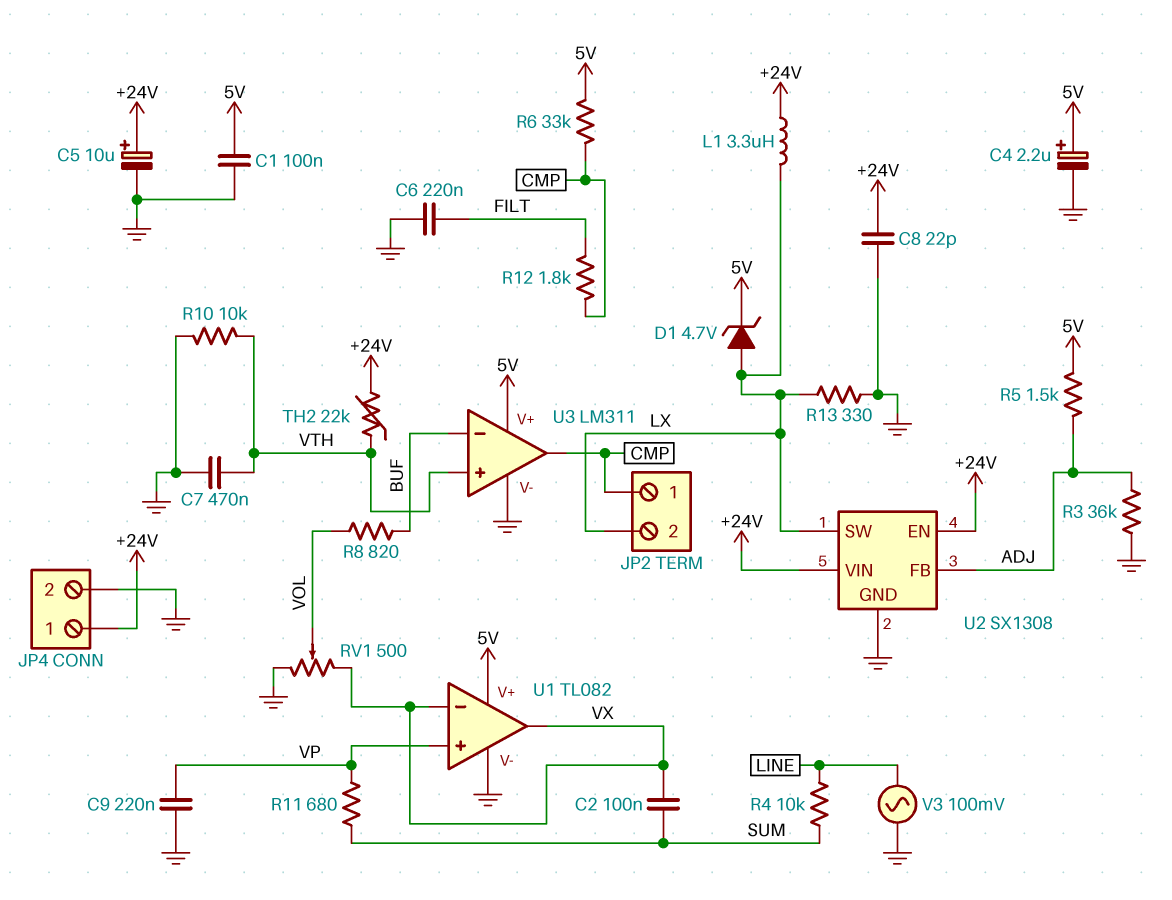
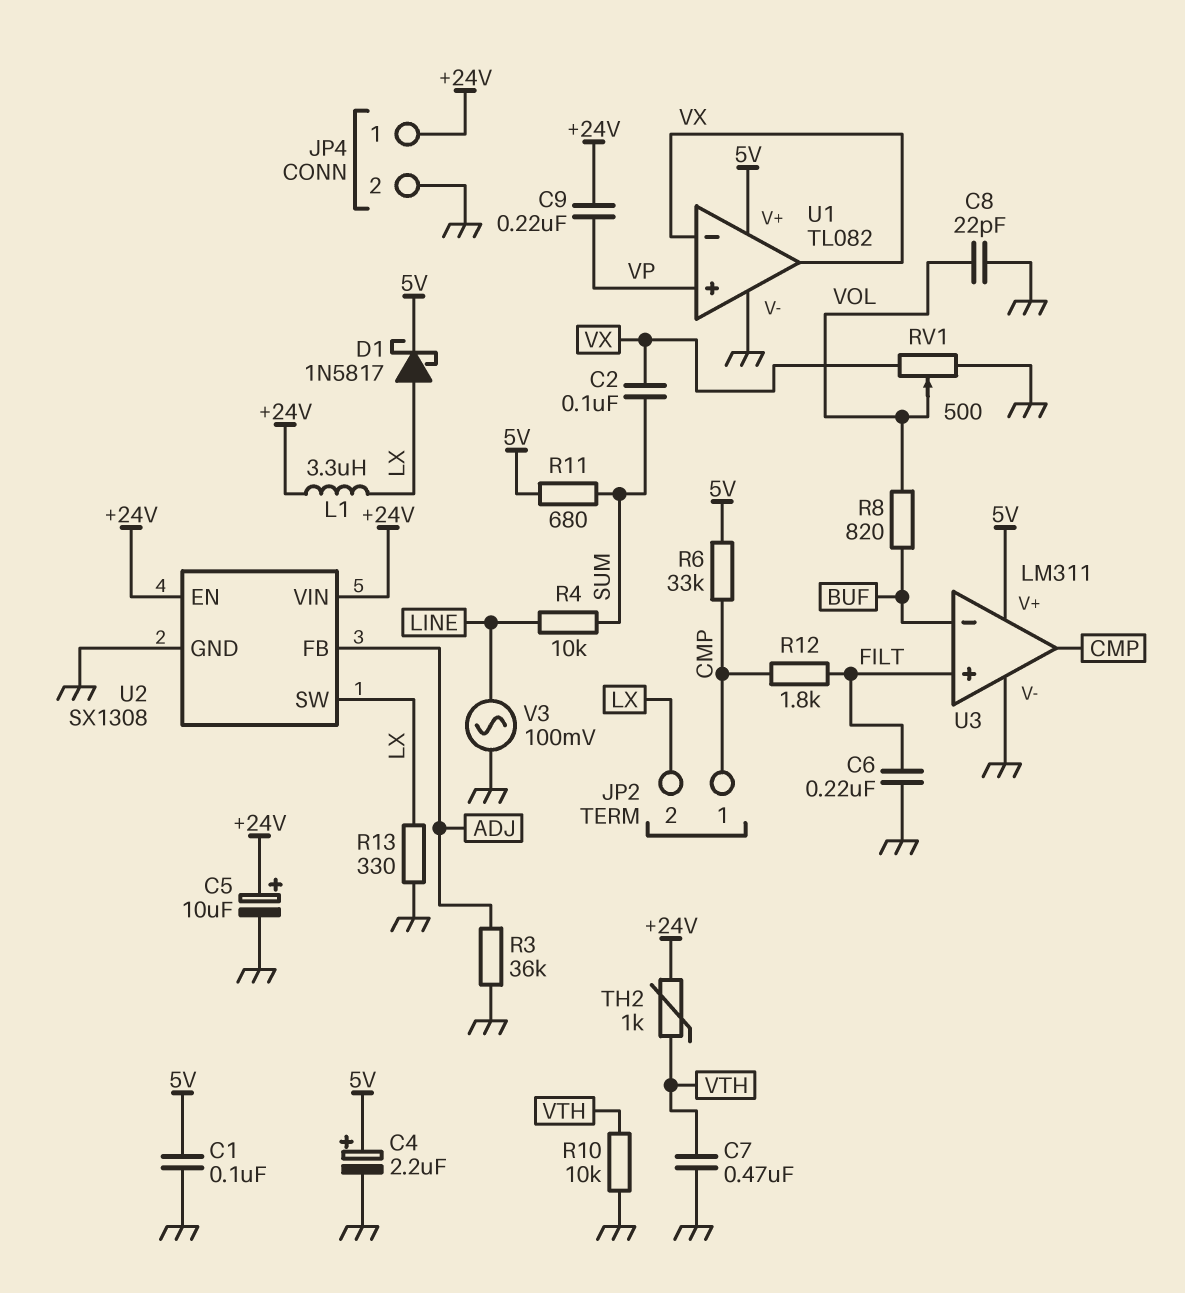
C8: 22pF (+24V, GND) -> 22pF (GND, VOL)
C9: 220nF (GND, VP) -> 220nF (+24V, VP)
D1: zener 4.7V (A LX, K 5V) -> schottky 1N5817 (A LX, K 5V)
R5: 1.5k (5V, ADJ) -> none
R11: 680 (SUM, VP) -> 680 (5V, SUM)
TH2: 22k (+24V, VTH) -> 1k (+24V, VTH)
U3 pin in+: VTH -> FILT

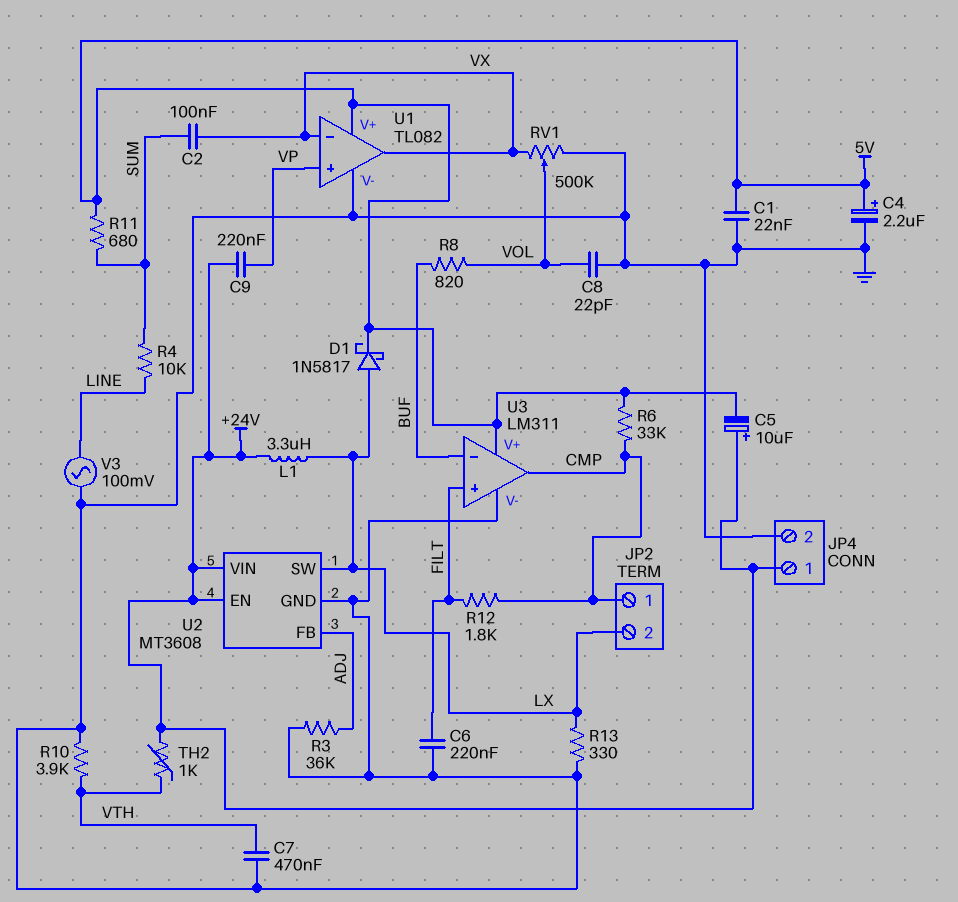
C1: 100nF (5V, GND) -> 22nF (5V, GND)
C5: 10uF (plus +24V, minus GND) -> 10uF (plus +24V, minus 5V)
R10: 10k (GND, VTH) -> 3.9k (GND, VTH)
RV1: 500 (GND, VX, wiper VOL) -> 500k (GND, VX, wiper VOL)
U2: SX1308 -> MT3608

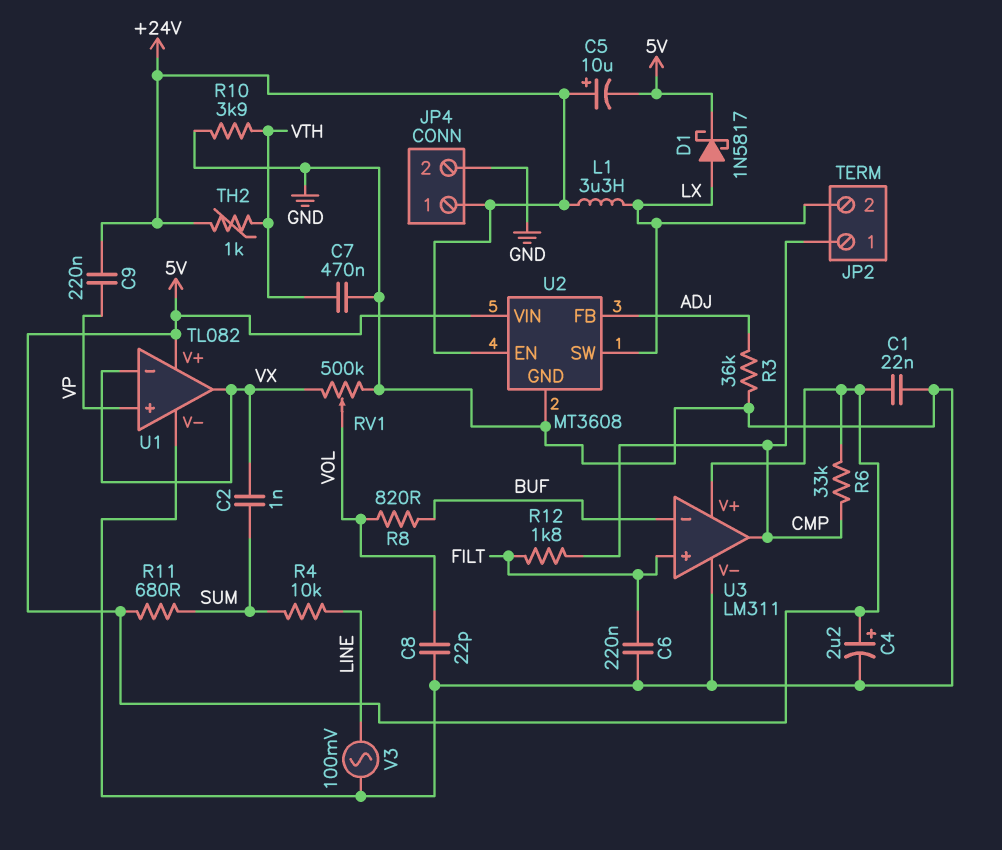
C2: 100nF (SUM, VX) -> 1nF (SUM, VX)
R13: 330 (GND, LX) -> none
U2 pin VIN: +24V -> 5V

